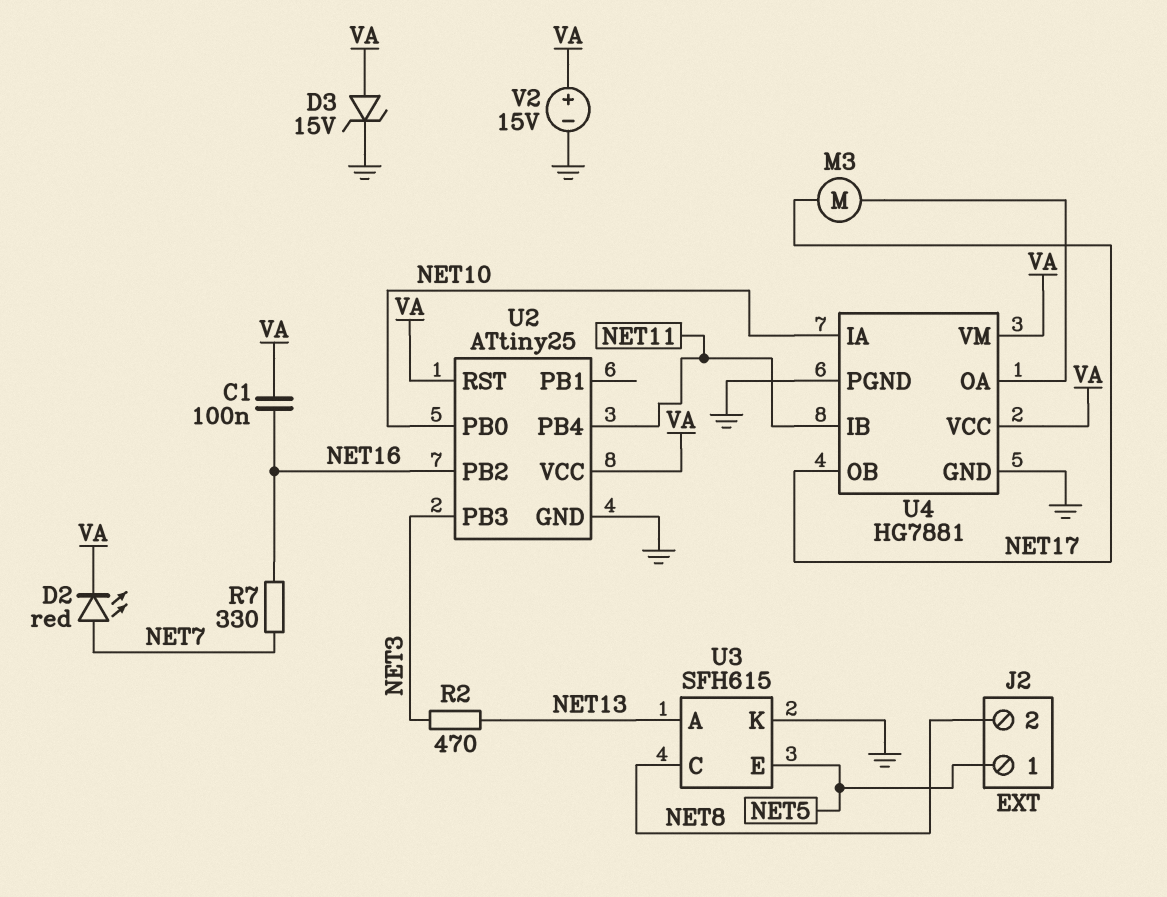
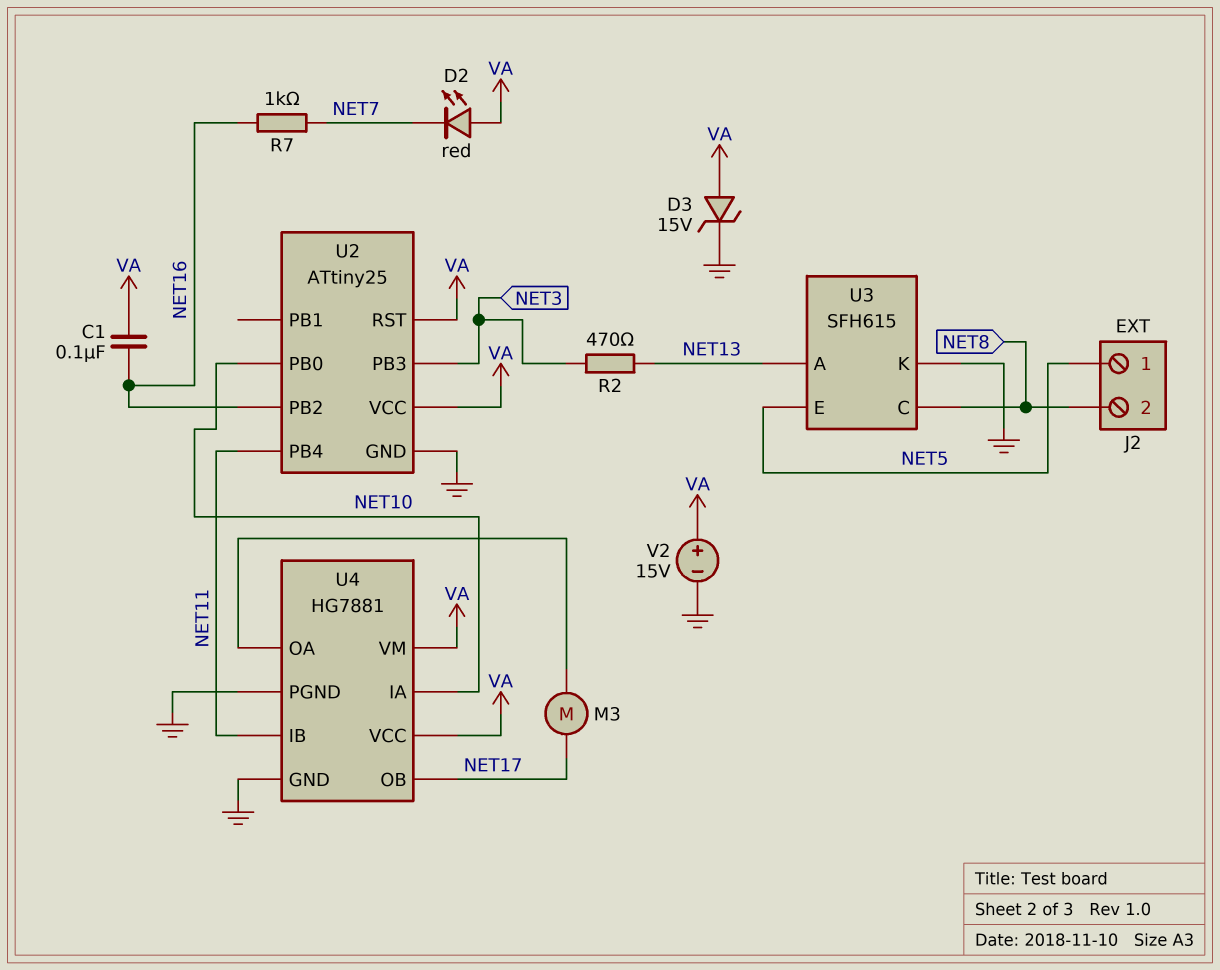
D2: LED red (A NET7, K VA) -> LED red (A VA, K NET7)
R7: 330 (NET7, NET16) -> 1k (NET7, NET16)

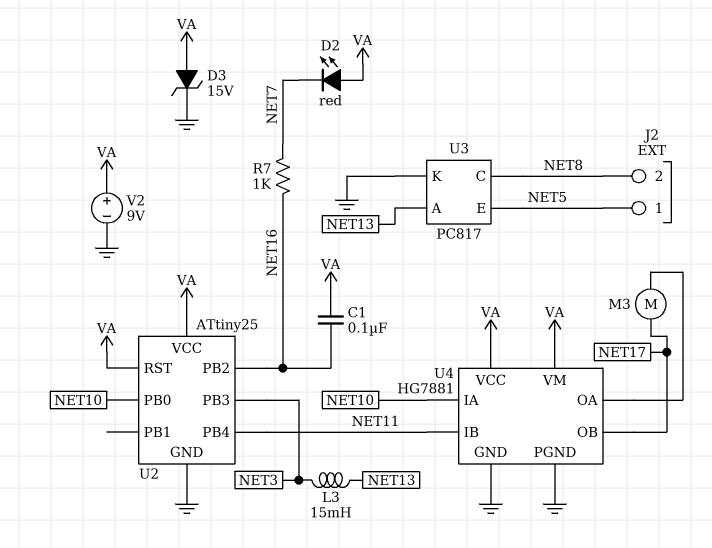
L3: none -> 15mH (NET3, NET13)
R2: 470 (NET3, NET13) -> none
U3: SFH615 -> PC817
V2: 15V (plus VA, minus GND) -> 9V (plus VA, minus GND)

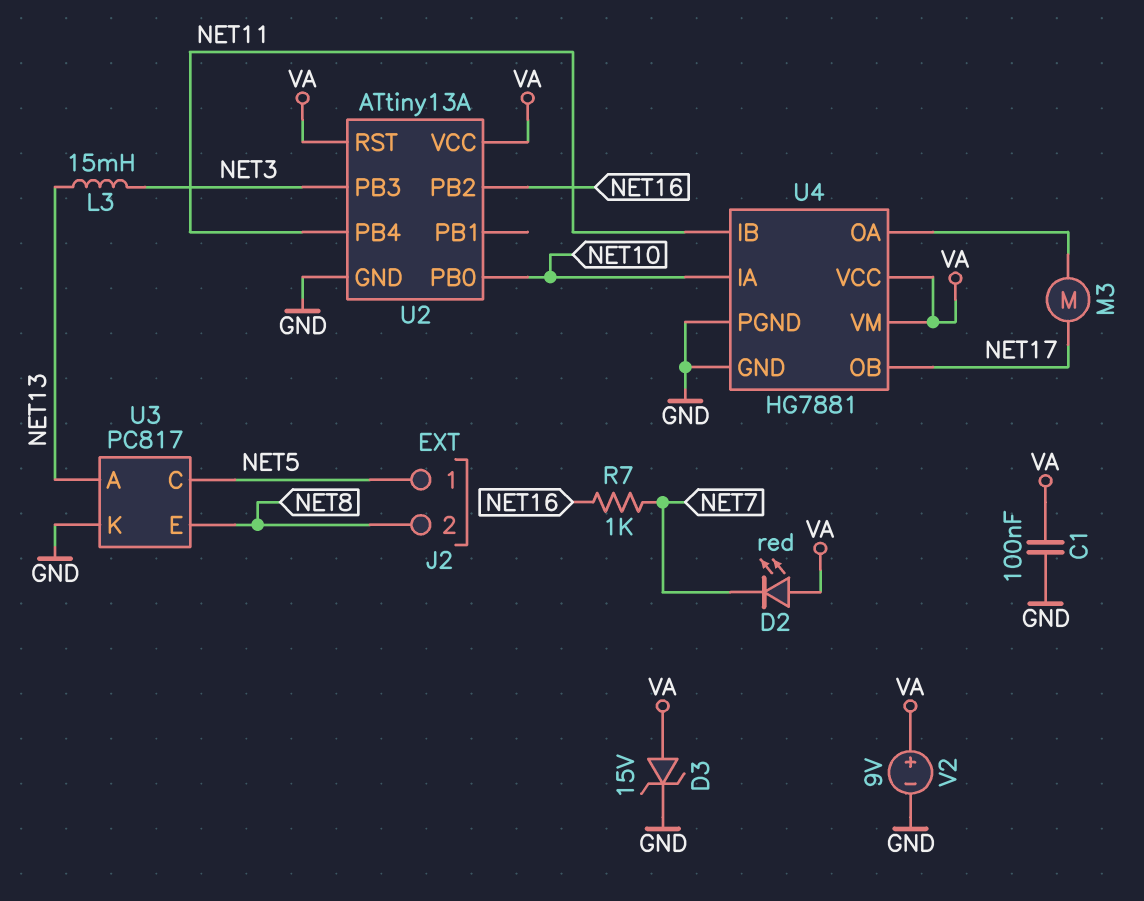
C1: 100nF (NET16, VA) -> 100nF (GND, VA)
U2: ATtiny25 -> ATtiny13A
U3 pin C: NET8 -> NET5
U3 pin E: NET5 -> NET8

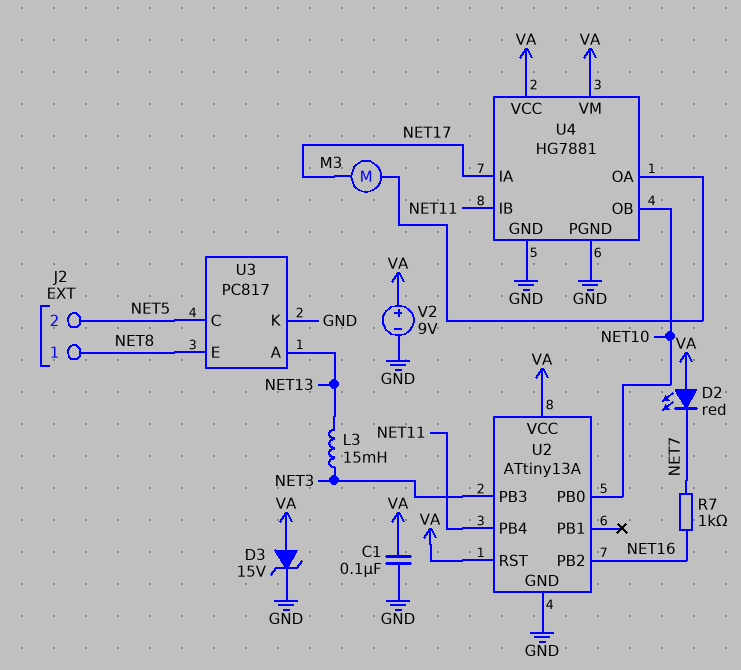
J2 pin 1: NET5 -> NET8
J2 pin 2: NET8 -> NET5
U4 pin IA: NET10 -> NET17
U4 pin OB: NET17 -> NET10

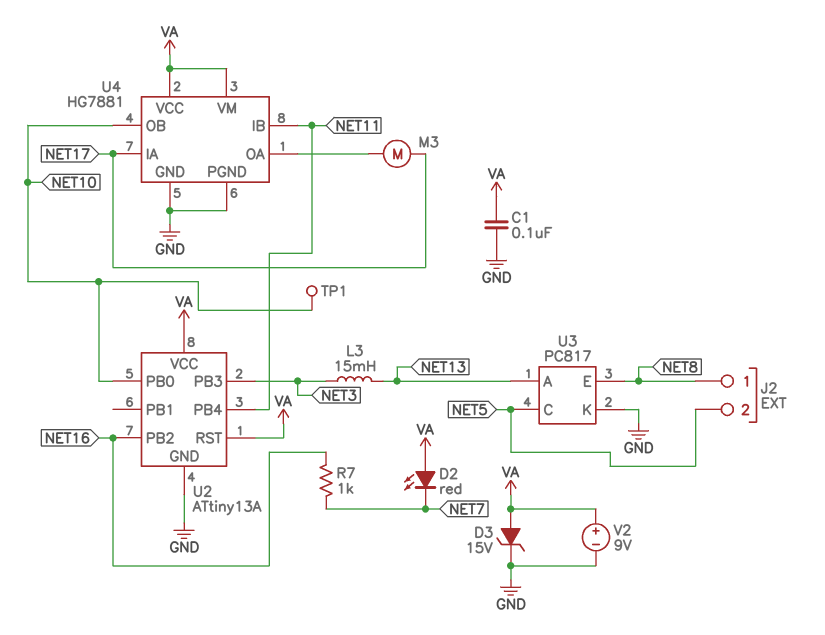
TP1: none -> test point (NET10)

